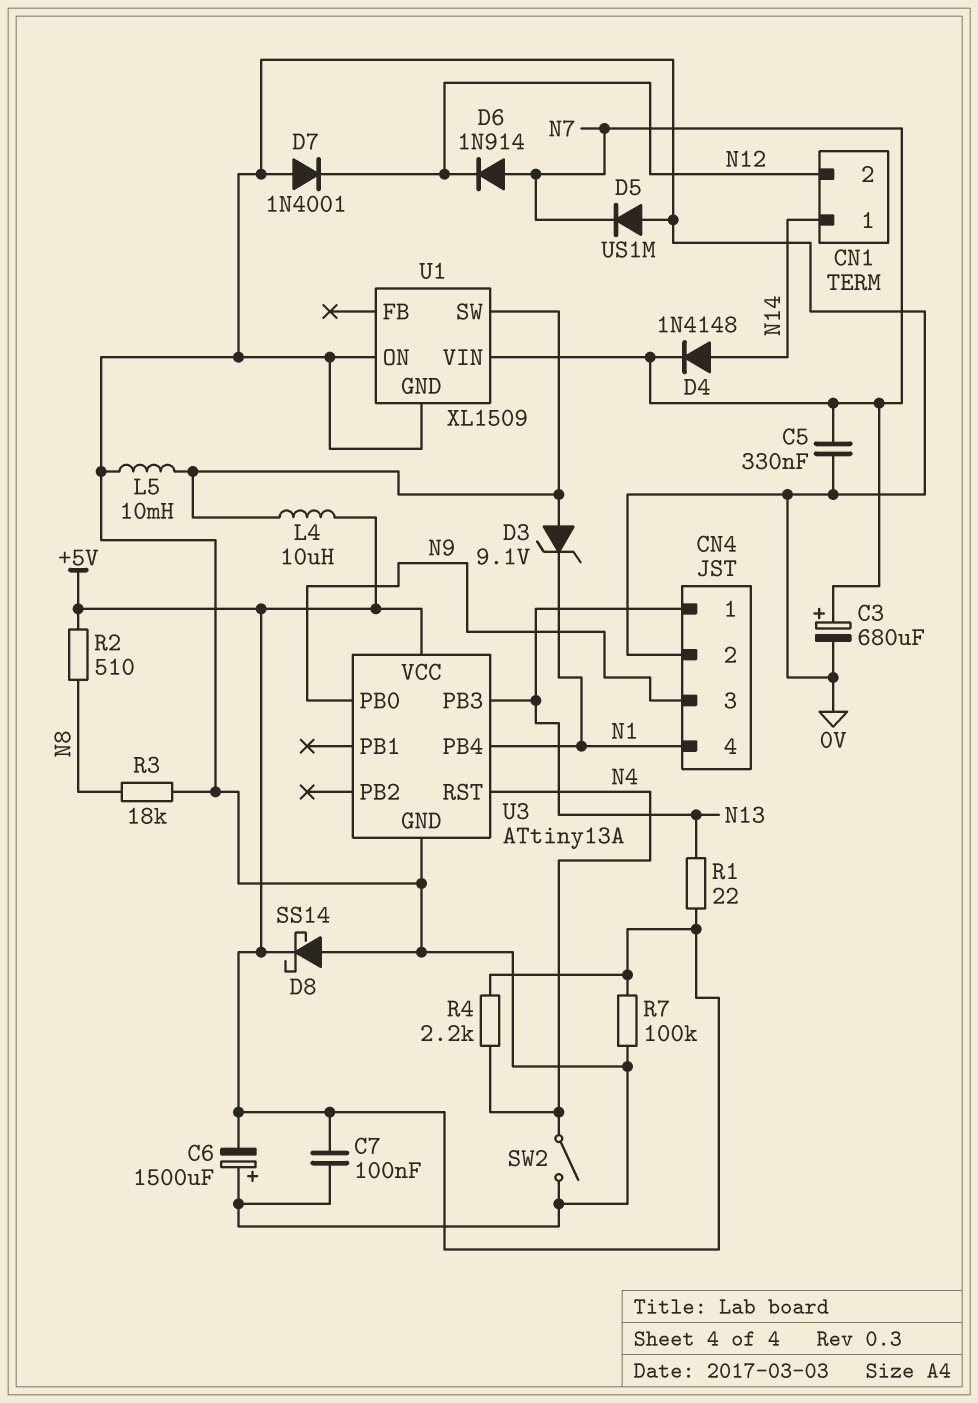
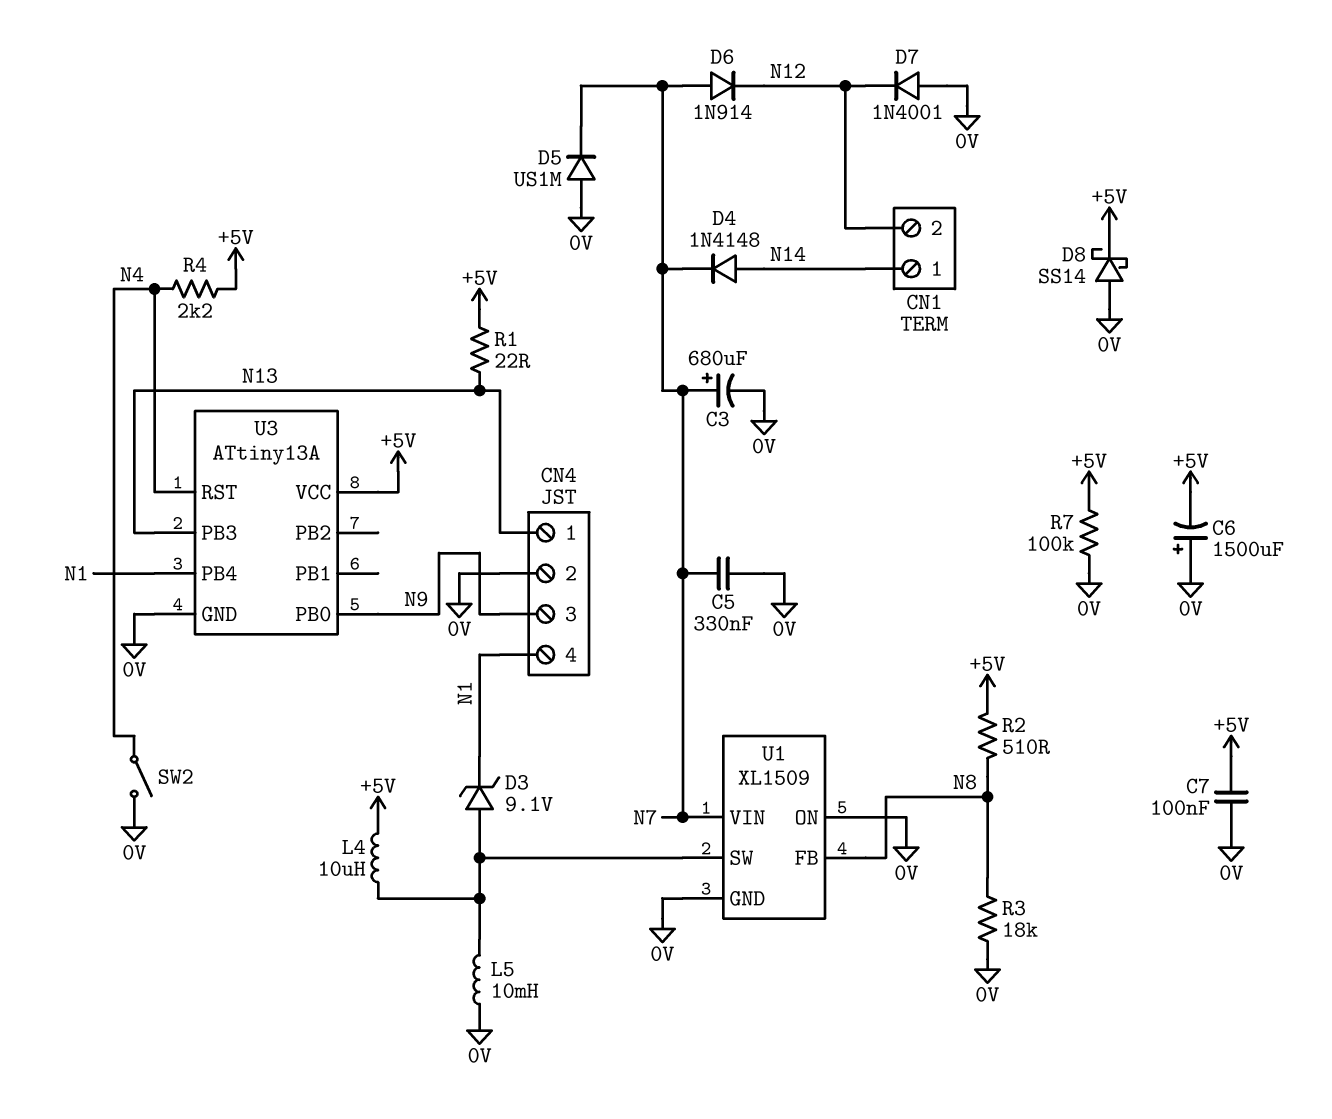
U1 pin FB: none -> N8

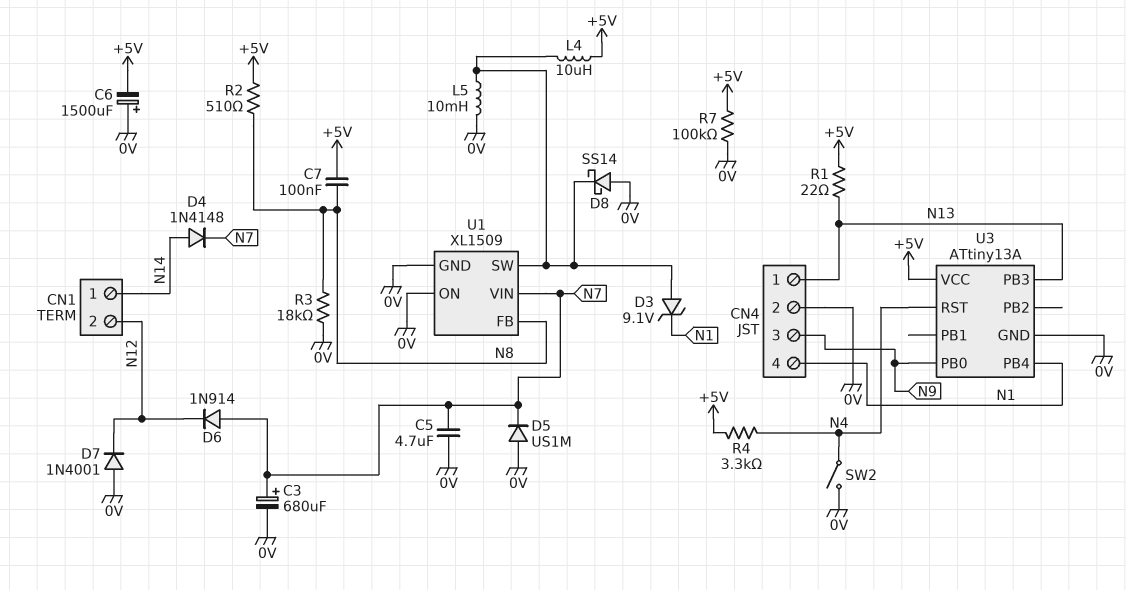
C5: 330nF (0V, N7) -> 4.7uF (0V, N7)
C7: 100nF (+5V, 0V) -> 100nF (+5V, N8)
D8: schottky SS14 (A 0V, K +5V) -> schottky SS14 (A 0V, K U1/SW)
R4: 2.2k (+5V, N4) -> 3.3k (+5V, N4)

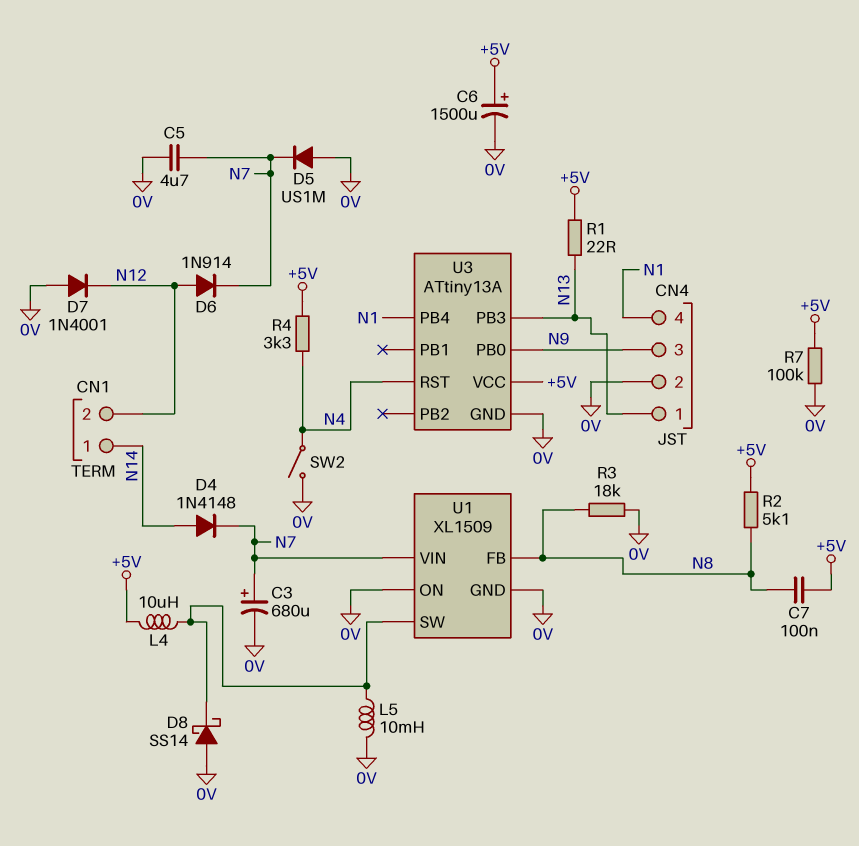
C6: 1500uF (plus 0V, minus +5V) -> 1500uF (plus +5V, minus 0V)
D3: zener 9.1V (A U1/SW, K N1) -> none
D6: diode 1N914 (A N7, K N12) -> diode 1N914 (A N12, K N7)
R2: 510 (+5V, N8) -> 5.1k (+5V, N8)

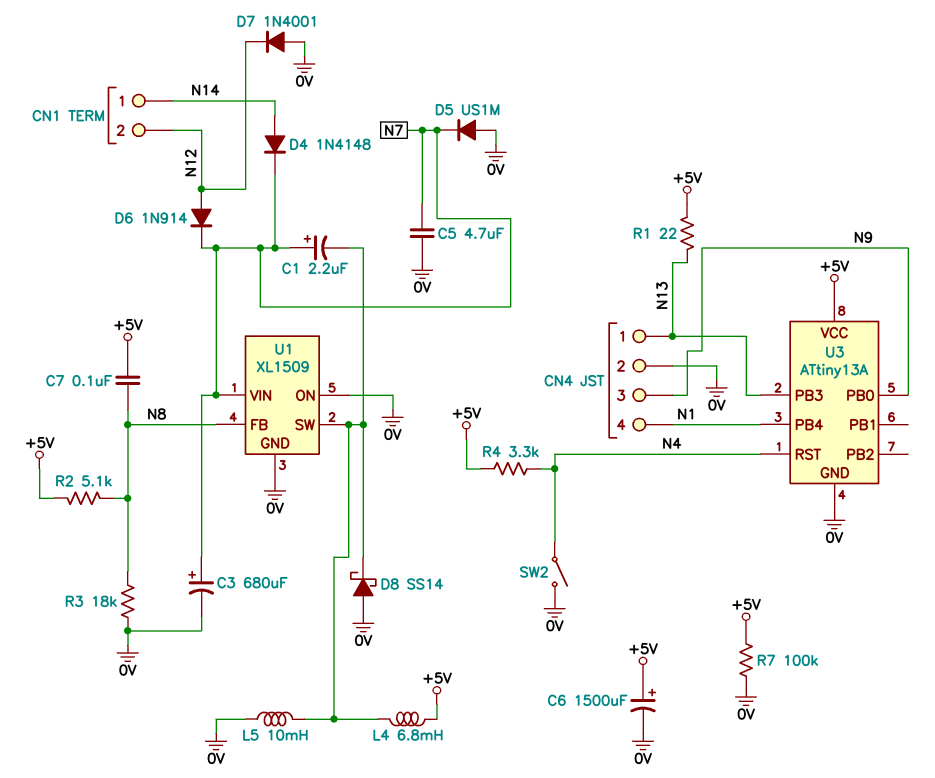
C1: none -> 2.2uF (plus N7, minus U1/SW)
L4: 10uH (+5V, U1/SW) -> 6.8mH (+5V, U1/SW)

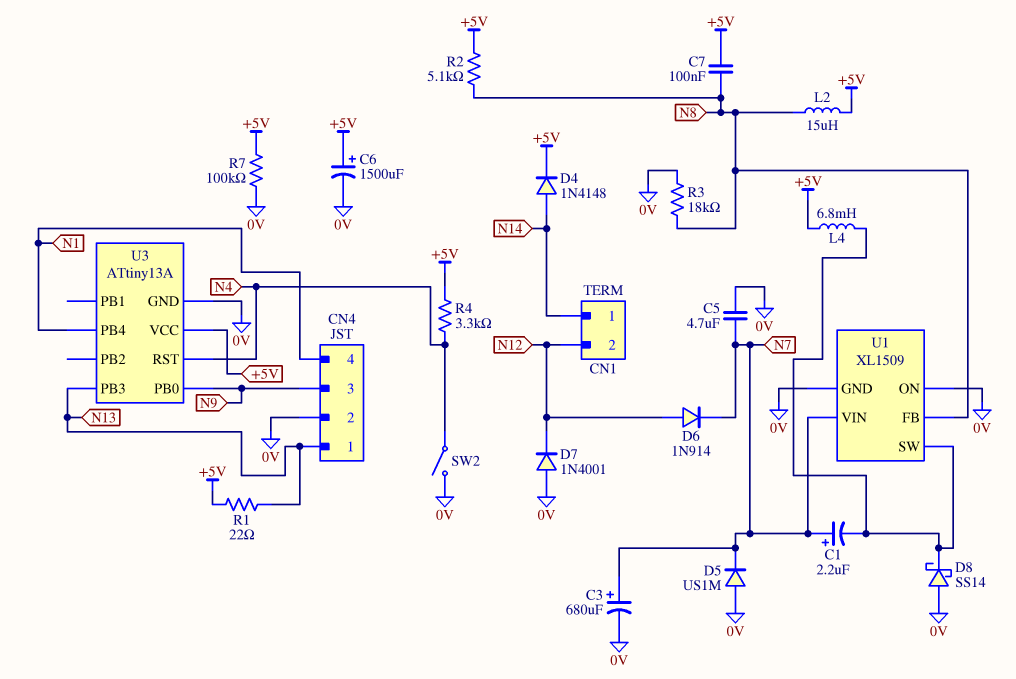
D4: diode 1N4148 (A N14, K N7) -> diode 1N4148 (A N14, K +5V)
L2: none -> 15uH (+5V, N8)
L5: 10mH (0V, U1/SW) -> none

